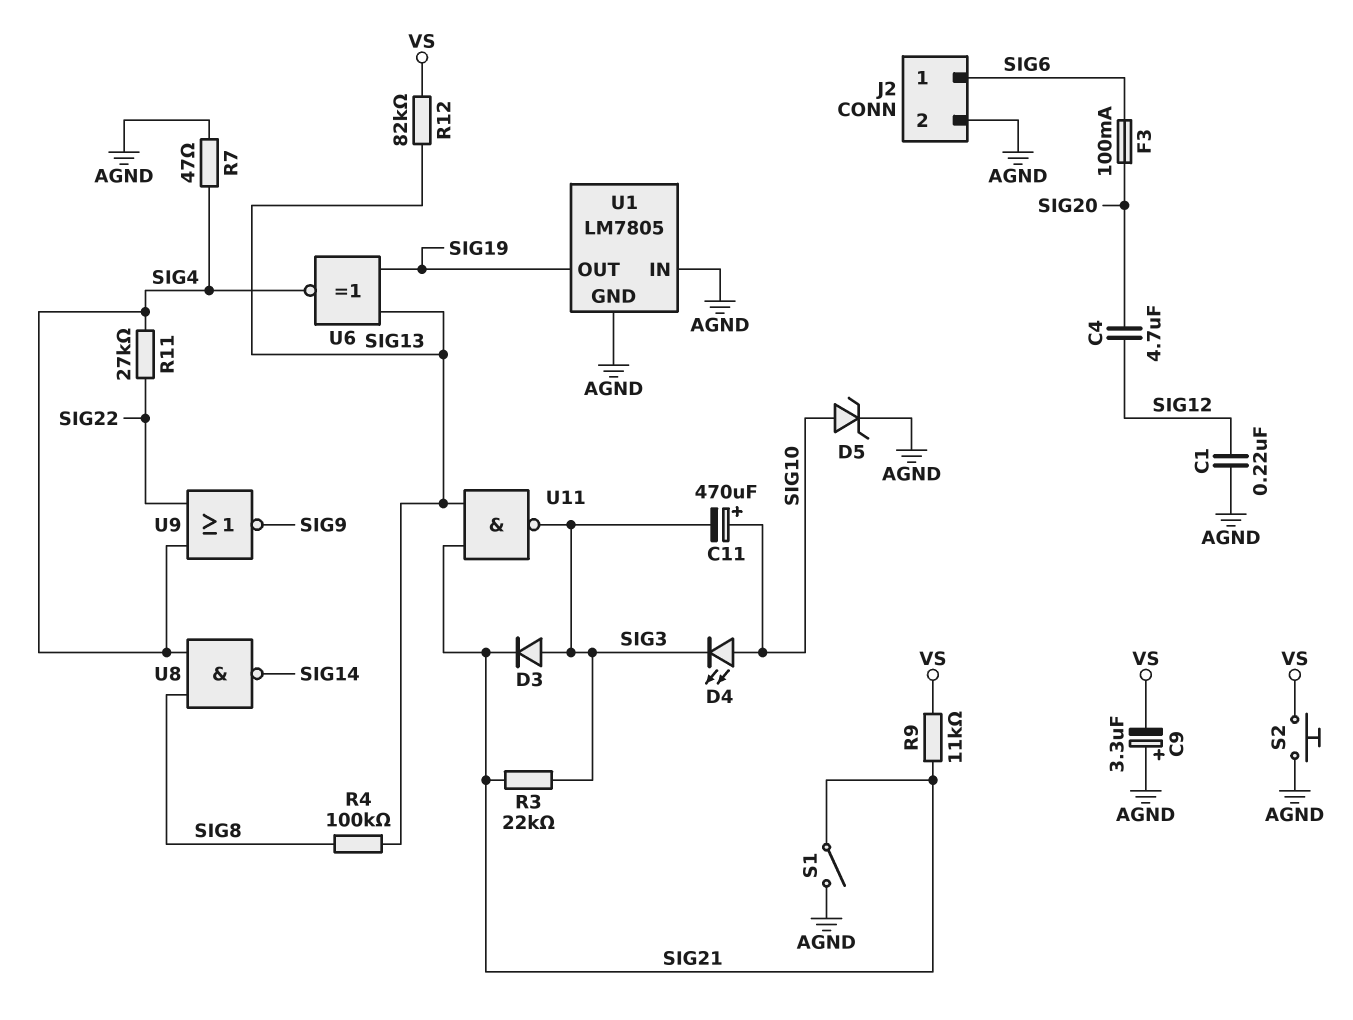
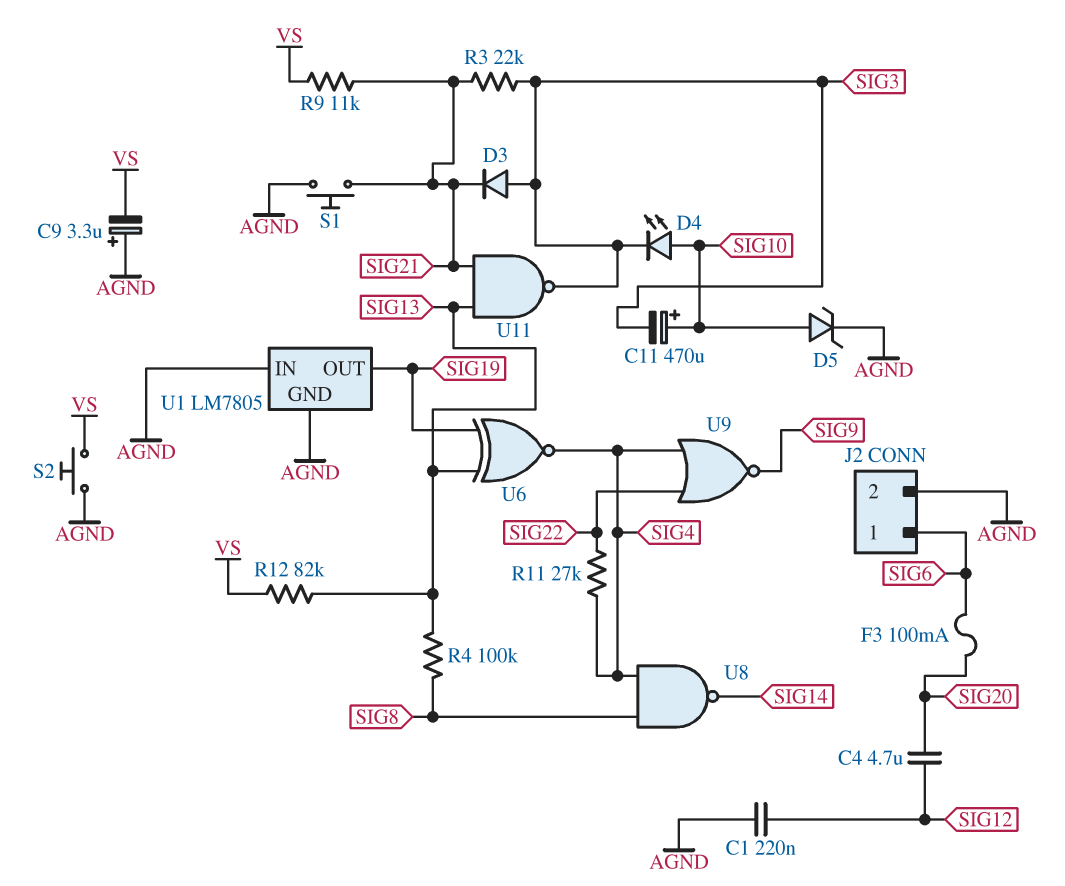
R7: 47 (AGND, SIG4) -> none
S1: switch (AGND, SIG21) -> button (AGND, SIG21)

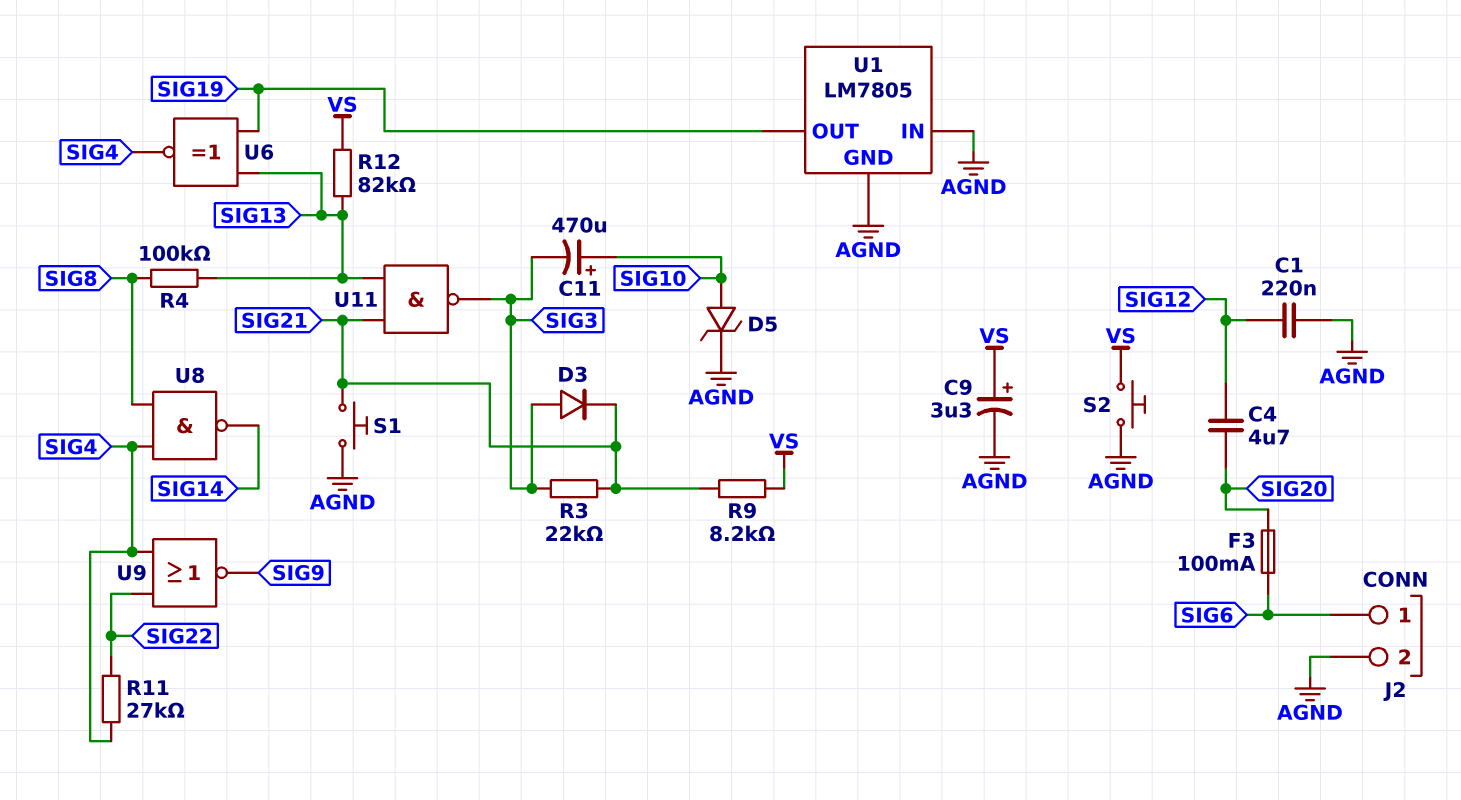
C9: 3.3uF (plus AGND, minus VS) -> 3.3uF (plus VS, minus AGND)
D4: LED (A SIG10, K SIG3) -> none
R9: 11k (SIG21, VS) -> 8.2k (SIG21, VS)

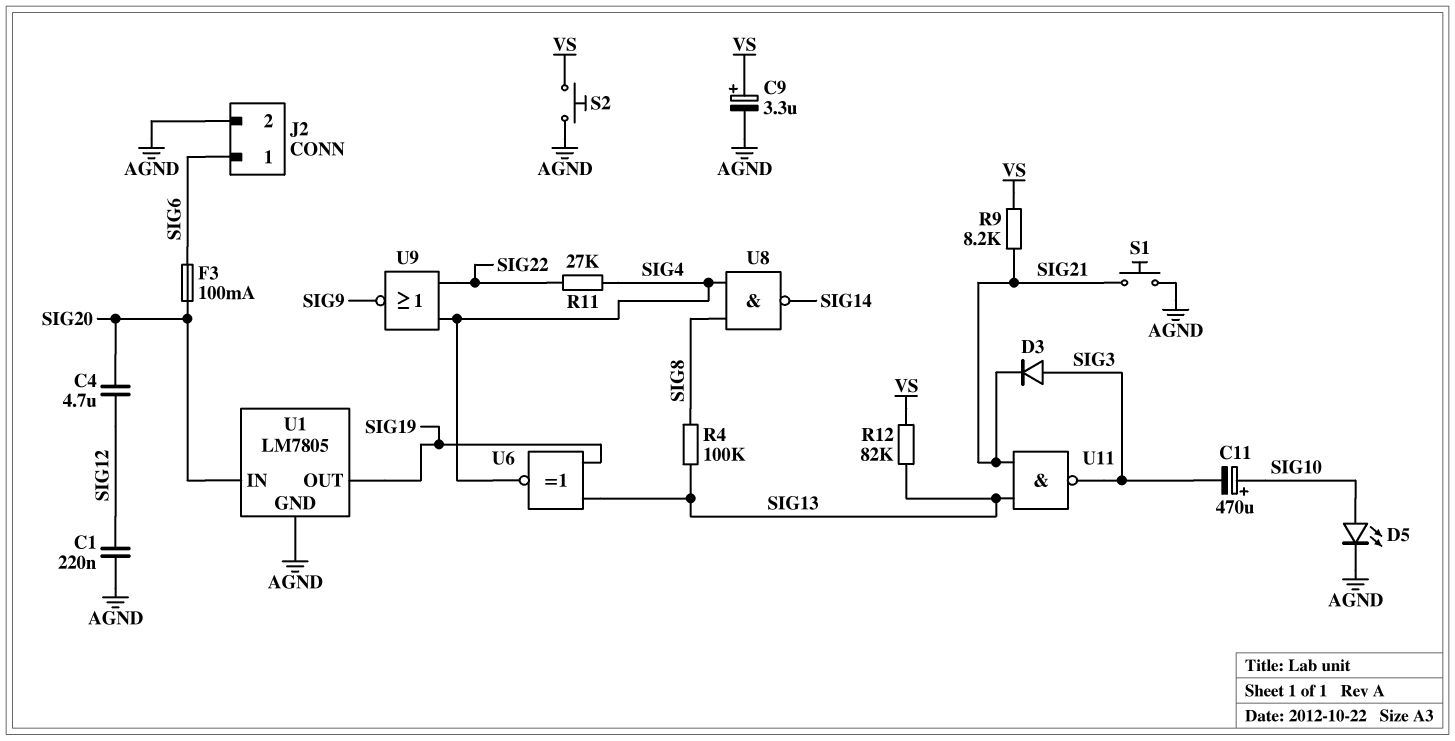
D5: zener (A SIG10, K AGND) -> LED (A SIG10, K AGND)
R3: 22k (SIG3, SIG21) -> none
U1 pin IN: AGND -> SIG20

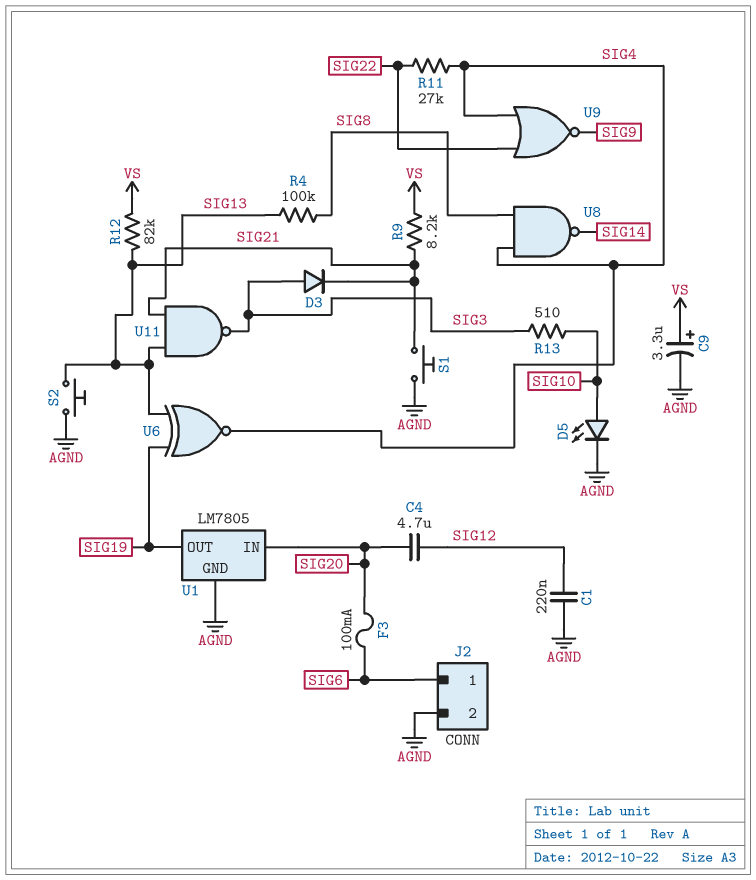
C11: 470uF (plus SIG10, minus SIG3) -> none
R13: none -> 510 (SIG3, SIG10)
S2: button (AGND, VS) -> button (AGND, SIG13)

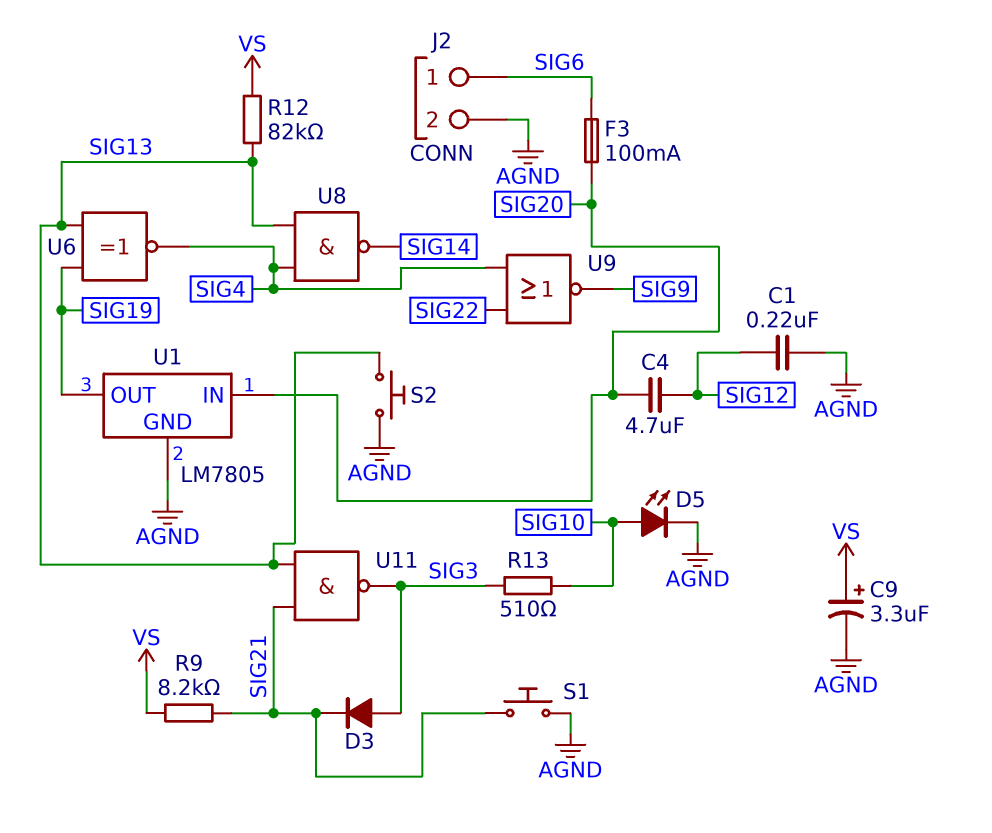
R4: 100k (SIG8, SIG13) -> none
R11: 27k (SIG4, SIG22) -> none
U8: NAND (in SIG4, in SIG8, out SIG14) -> NAND (in SIG4, in SIG13, out SIG14)

